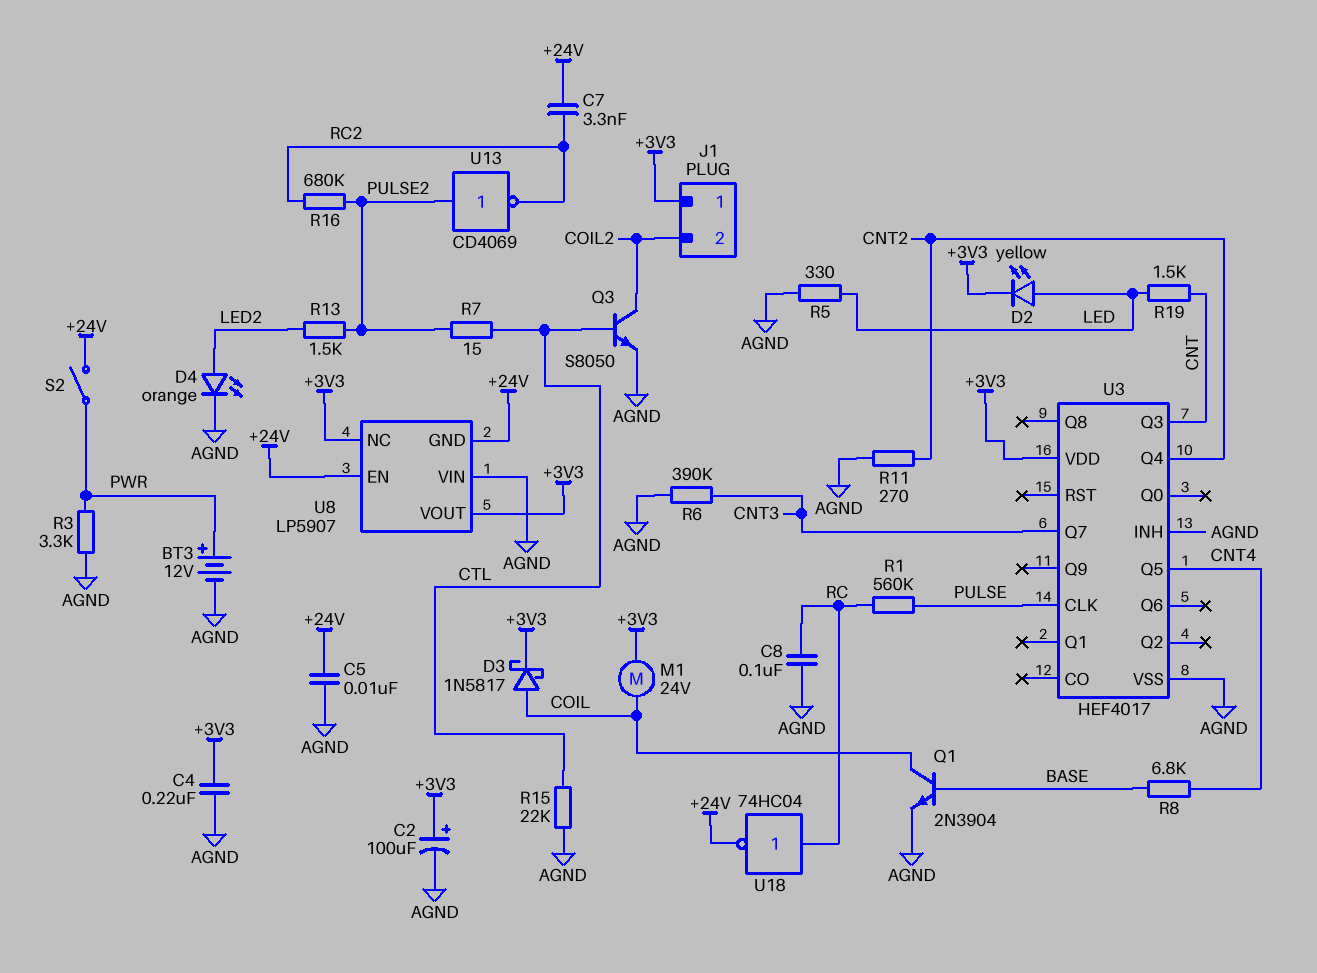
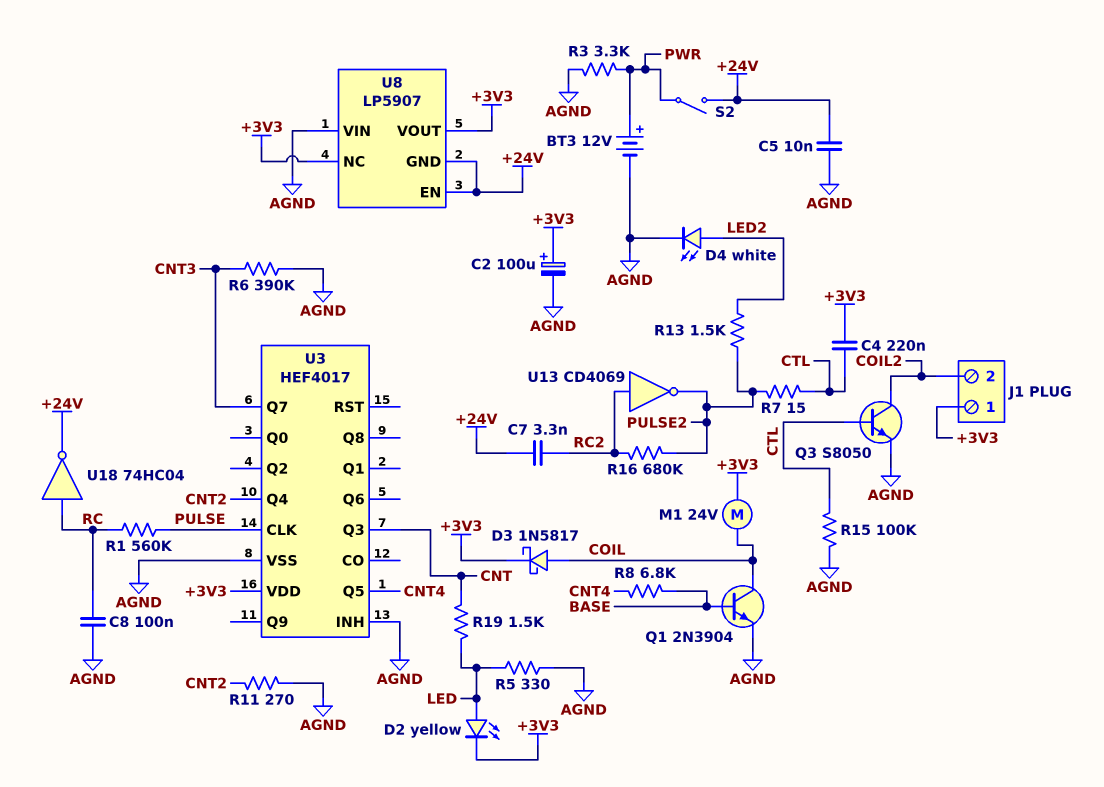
C4: 220nF (+3V3, AGND) -> 220nF (+3V3, CTL)
D4: LED orange (A LED2, K AGND) -> LED white (A LED2, K AGND)
R15: 22k (AGND, CTL) -> 100k (AGND, CTL)
U13: NOT CD4069 (in PULSE2, out RC2) -> NOT CD4069 (in RC2, out PULSE2)

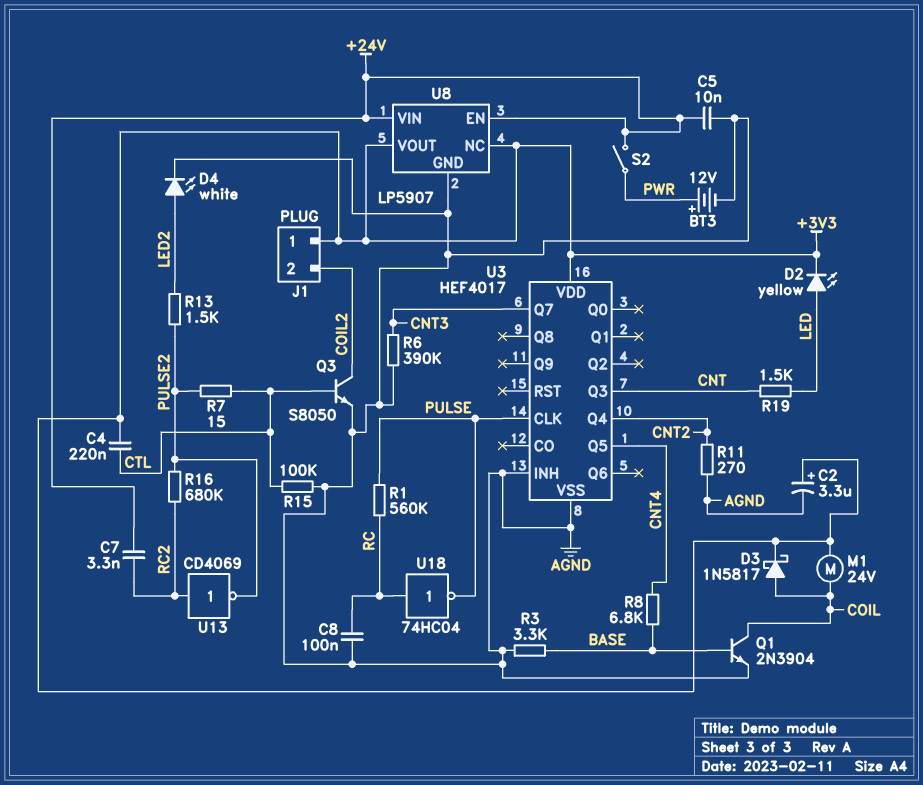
C2: 100uF (plus +3V3, minus AGND) -> 3.3uF (plus +3V3, minus AGND)
R3: 3.3k (AGND, PWR) -> 3.3k (AGND, BASE)
R5: 330 (AGND, LED) -> none
U8 pin GND: +24V -> AGND
U8 pin VIN: AGND -> +24V
U18: NOT 74HC04 (in RC, out +24V) -> NOT 74HC04 (in RC, out PULSE)

